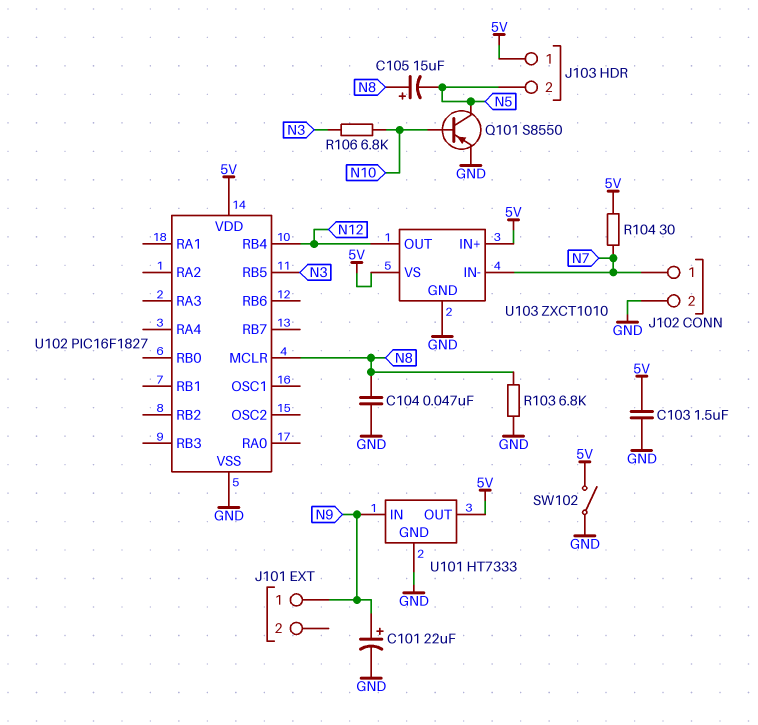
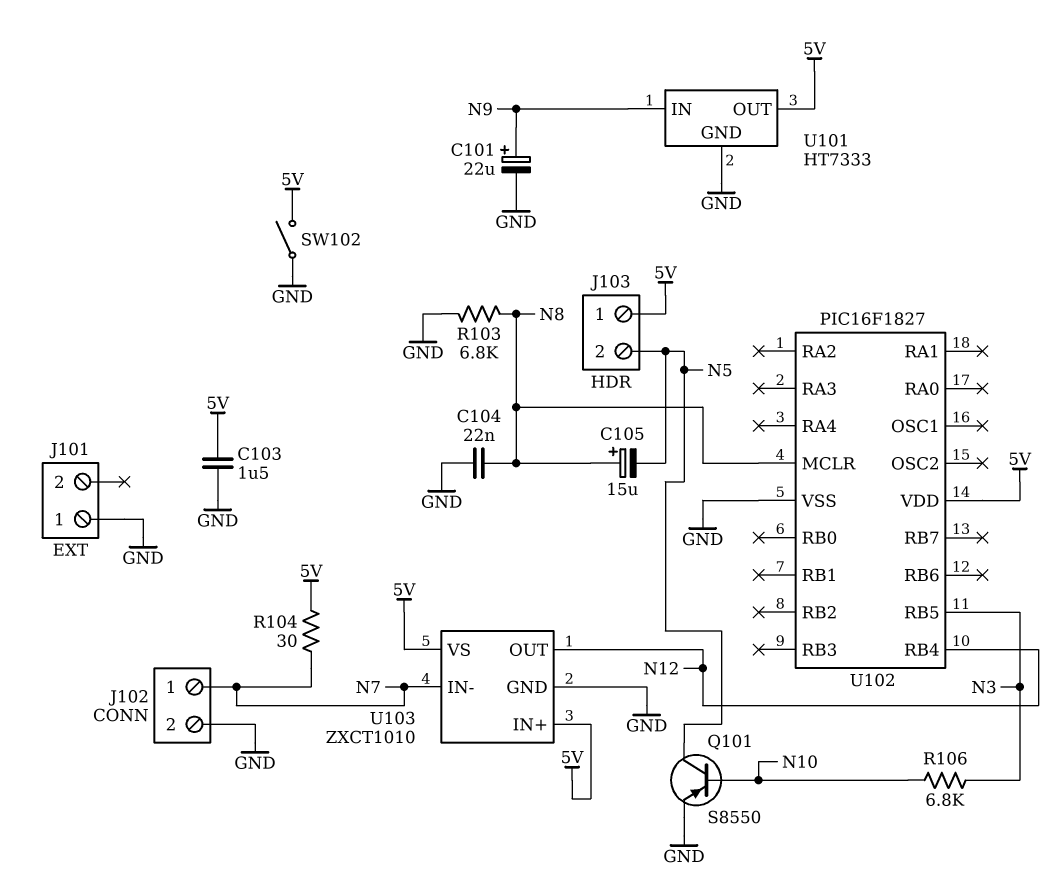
C104: 47nF (GND, N8) -> 22nF (GND, N8)
J101 pin 1: N9 -> GND

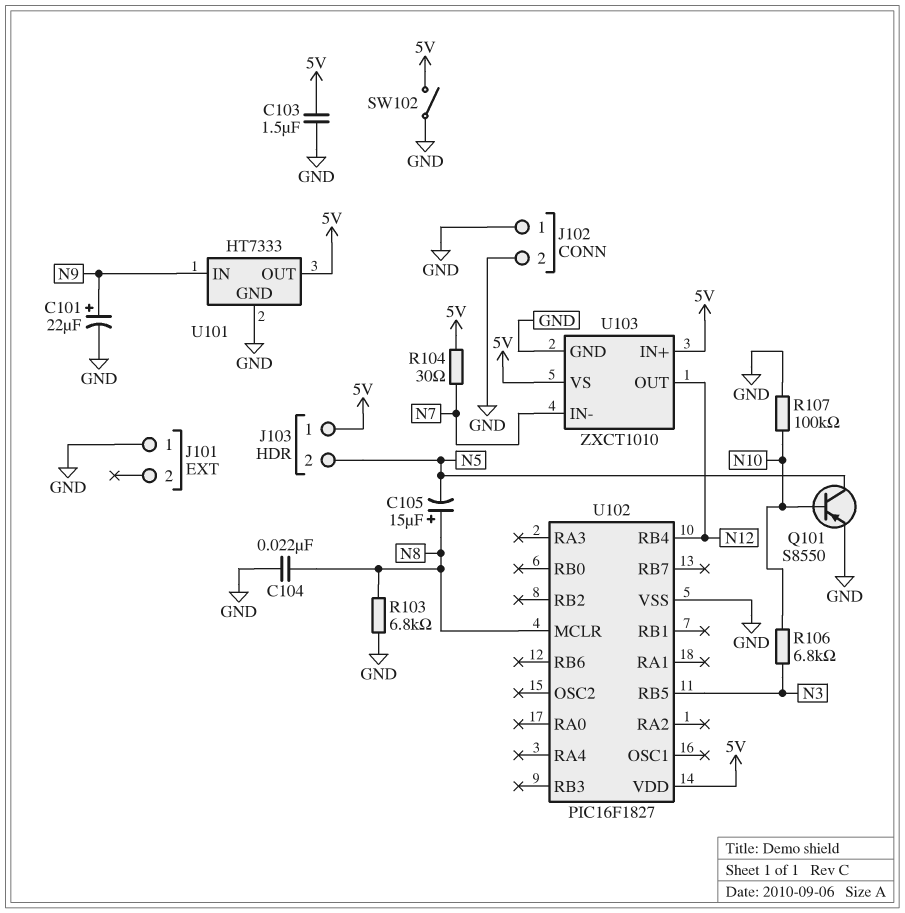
J102 pin 1: N7 -> GND
R107: none -> 100k (GND, N10)

